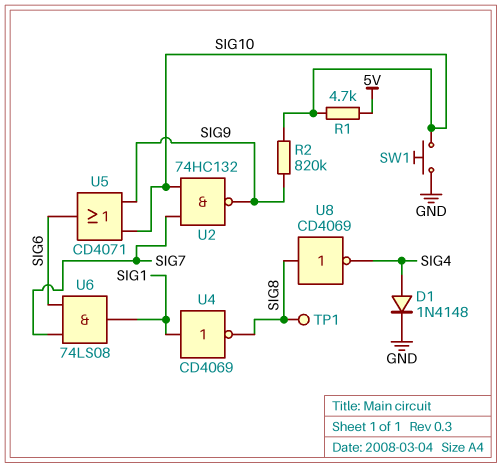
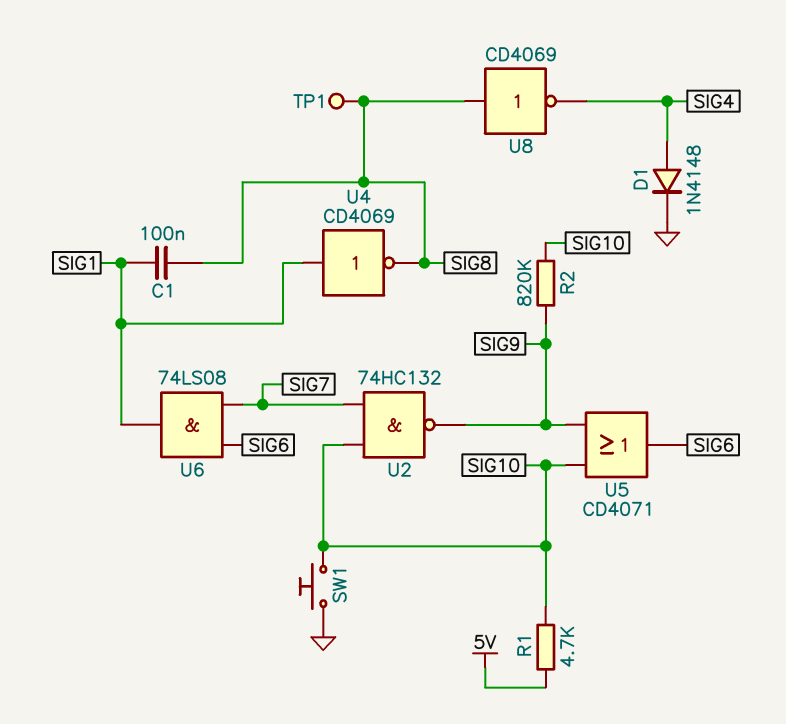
C1: none -> 100nF (SIG1, SIG8)

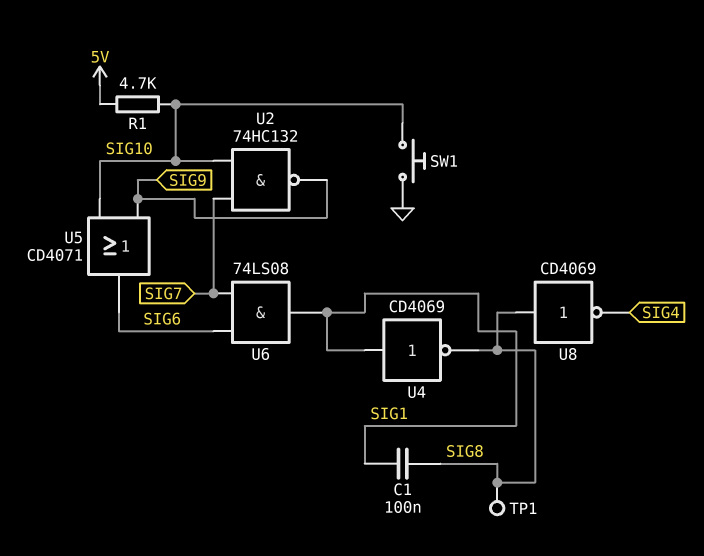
D1: diode 1N4148 (A SIG4, K GND) -> none
R2: 820k (SIG9, SIG10) -> none

